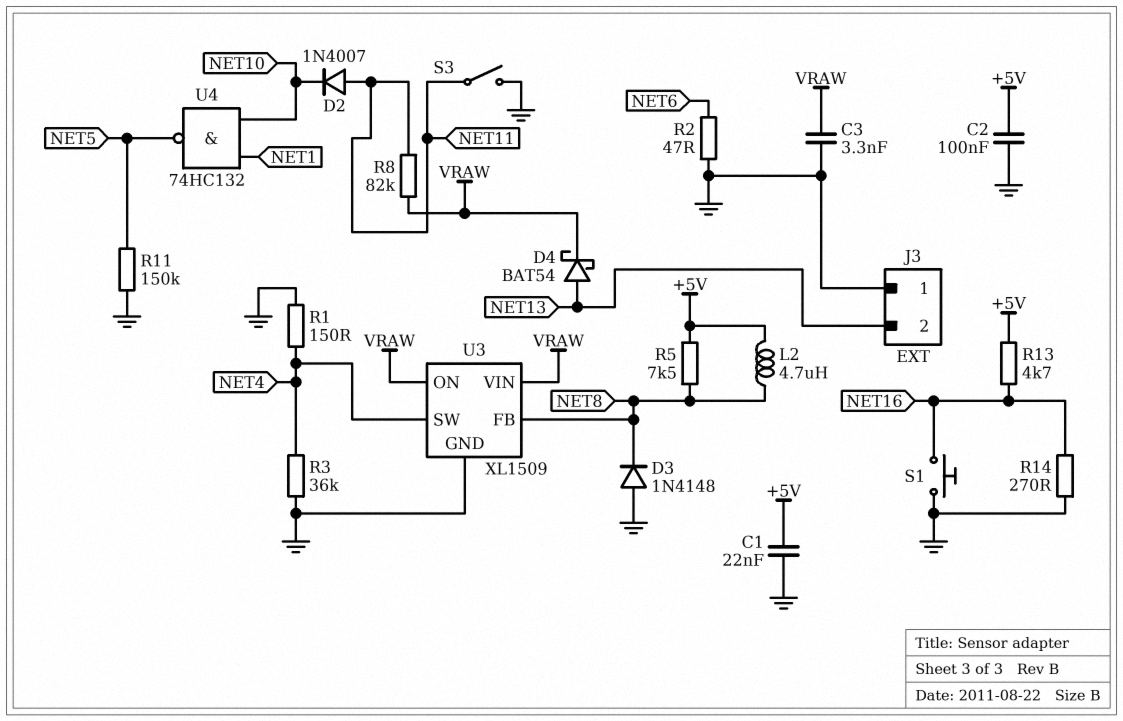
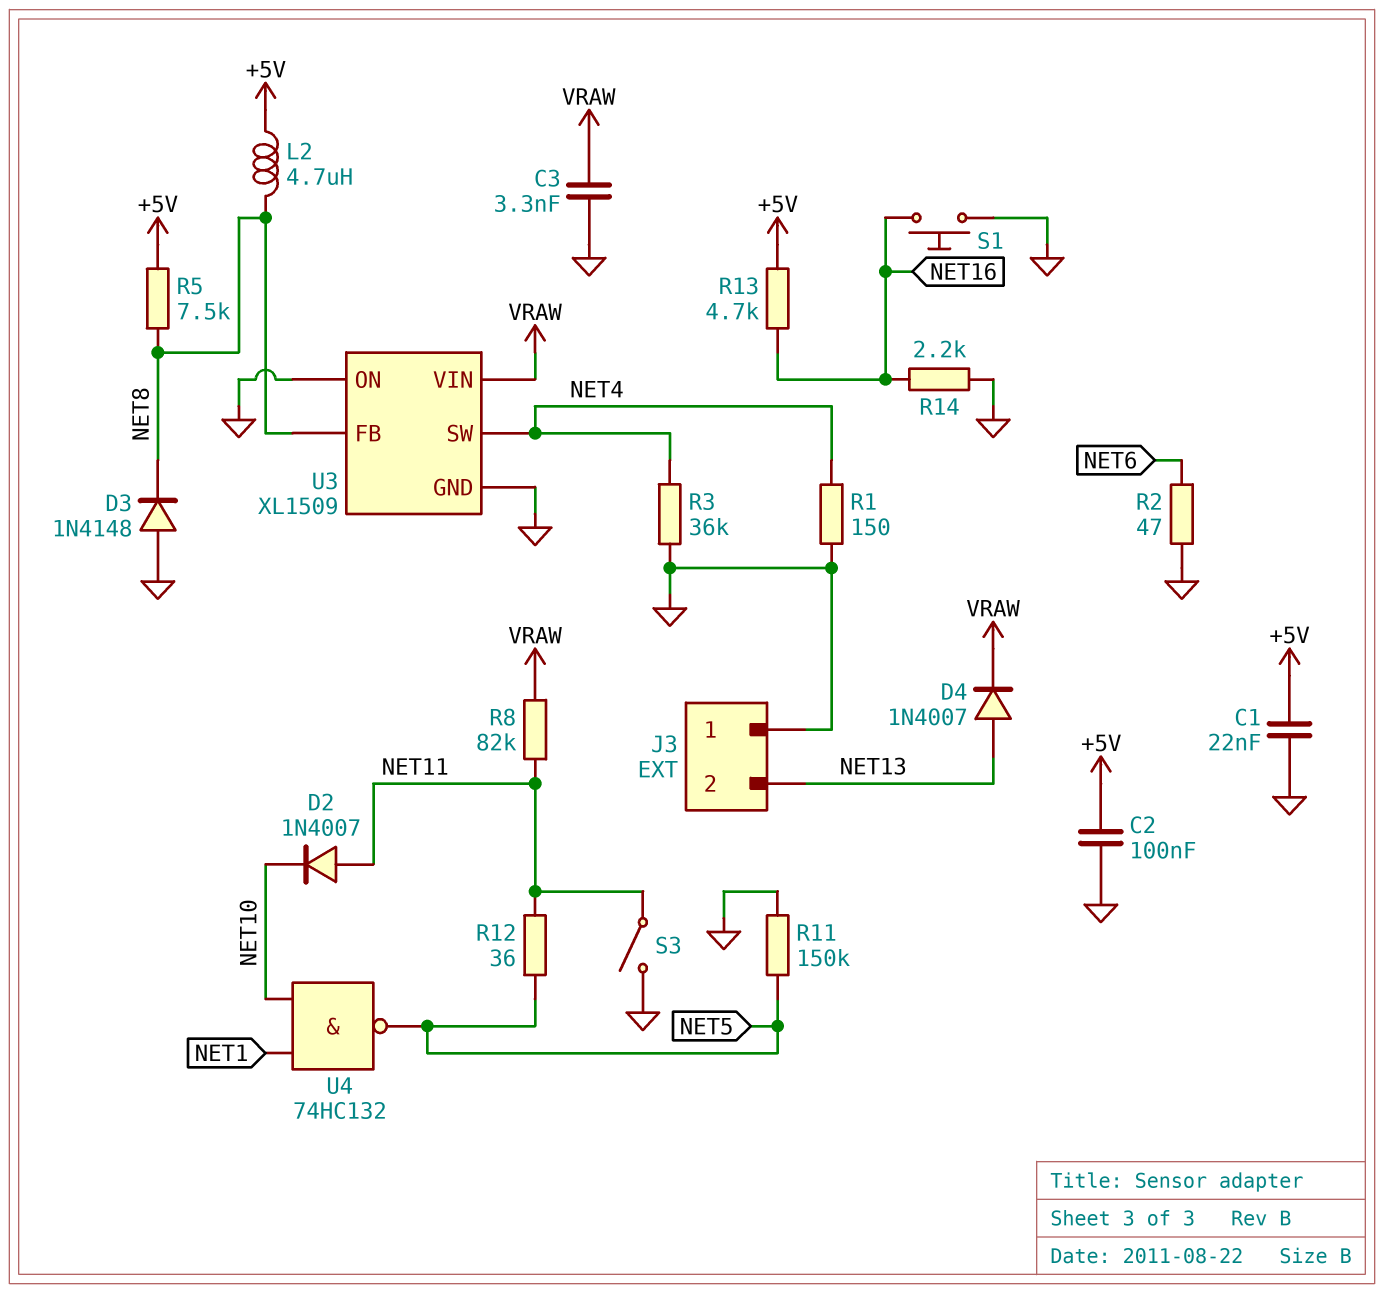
D4: schottky BAT54 (A NET13, K VRAW) -> diode 1N4007 (A NET13, K VRAW)
R12: none -> 36 (NET5, NET11)
R14: 270 (GND, NET16) -> 2.2k (GND, NET16)
U3 pin ON: VRAW -> GND

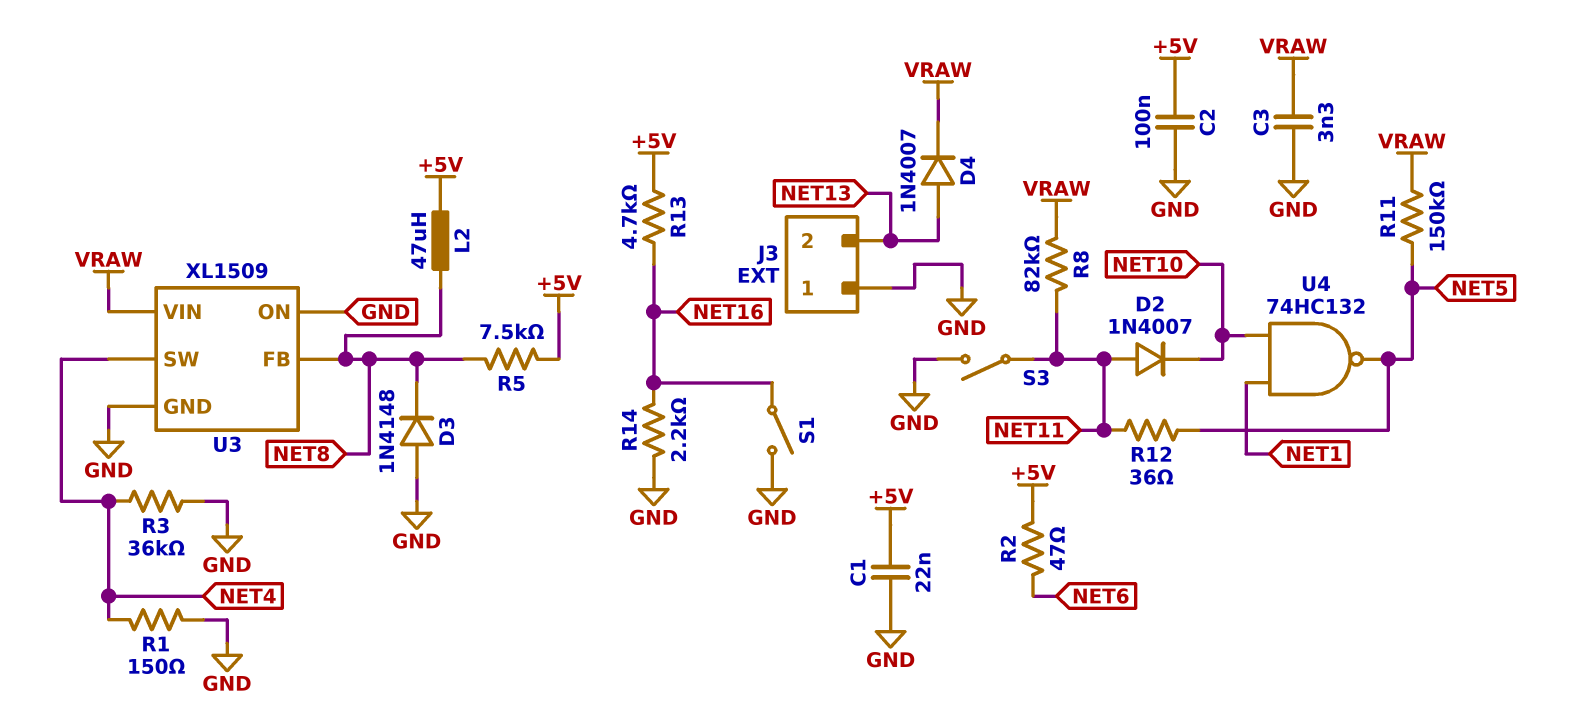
L2: 4.7uH (+5V, NET8) -> 47uH (+5V, NET8)
R2: 47 (GND, NET6) -> 47 (+5V, NET6)
R11: 150k (GND, NET5) -> 150k (NET5, VRAW)
S1: button (GND, NET16) -> switch (GND, NET16)

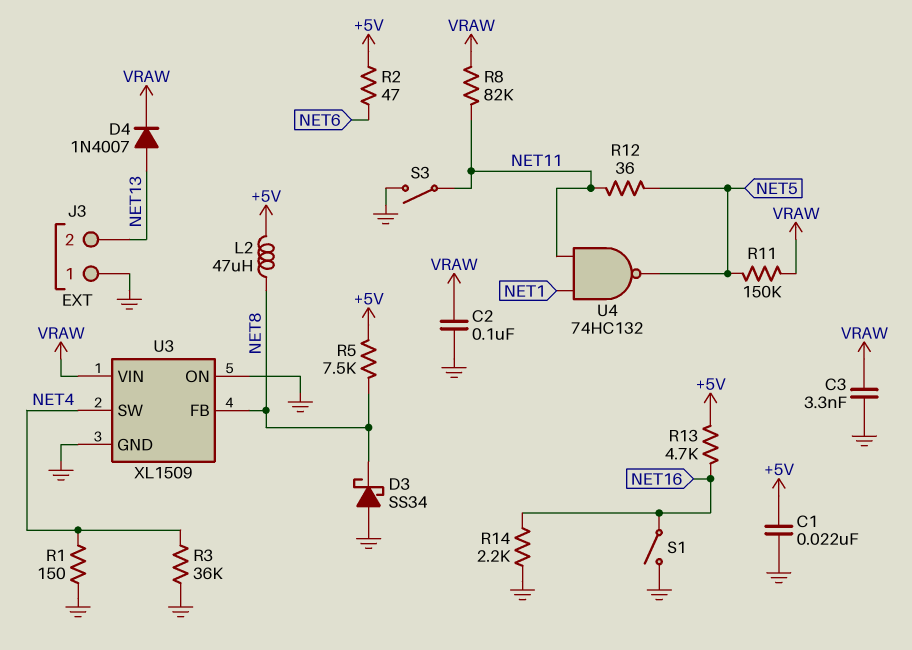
C2: 100nF (+5V, GND) -> 100nF (GND, VRAW)
D2: diode 1N4007 (A NET11, K NET10) -> none
D3: diode 1N4148 (A GND, K NET8) -> schottky SS34 (A GND, K NET8)
U4: NAND 74HC132 (in NET1, in NET10, out NET5) -> NAND 74HC132 (in NET1, in NET11, out NET5)

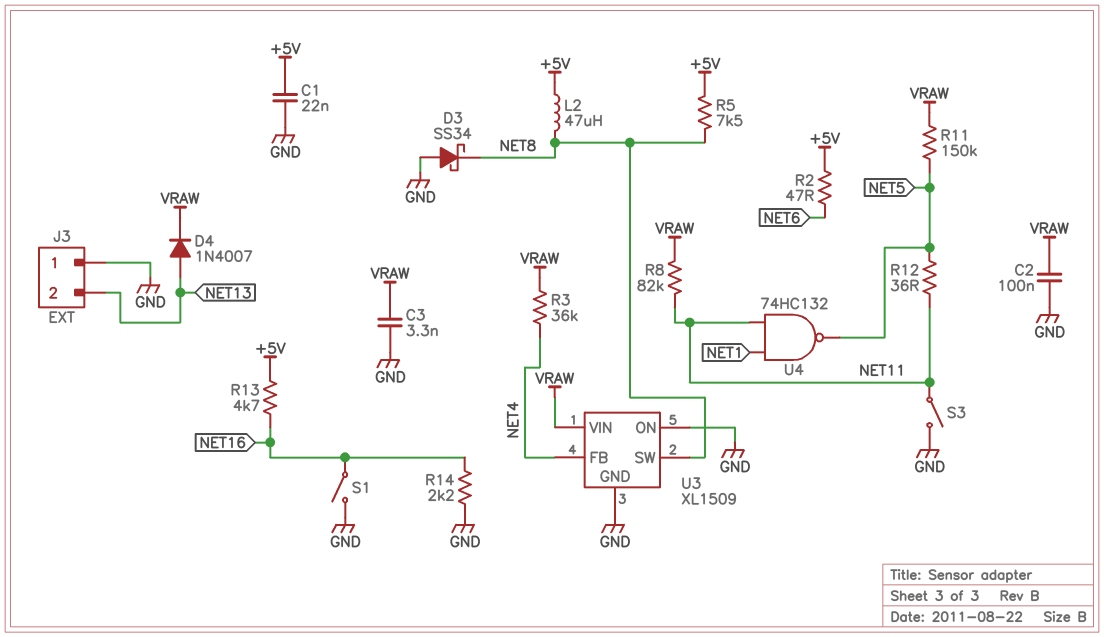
R1: 150 (GND, NET4) -> none
R3: 36k (GND, NET4) -> 36k (NET4, VRAW)
U3 pin FB: NET8 -> NET4
U3 pin SW: NET4 -> NET8

